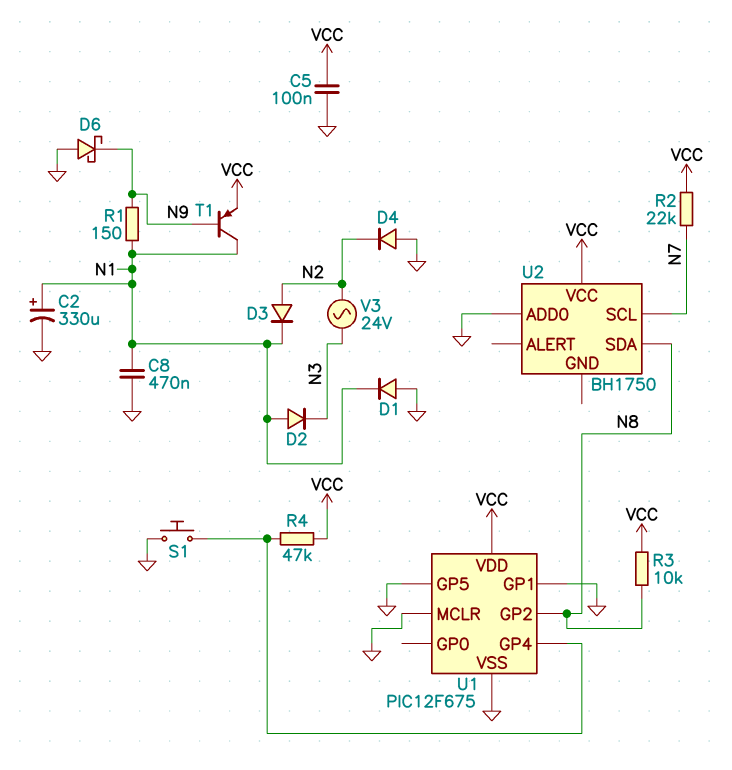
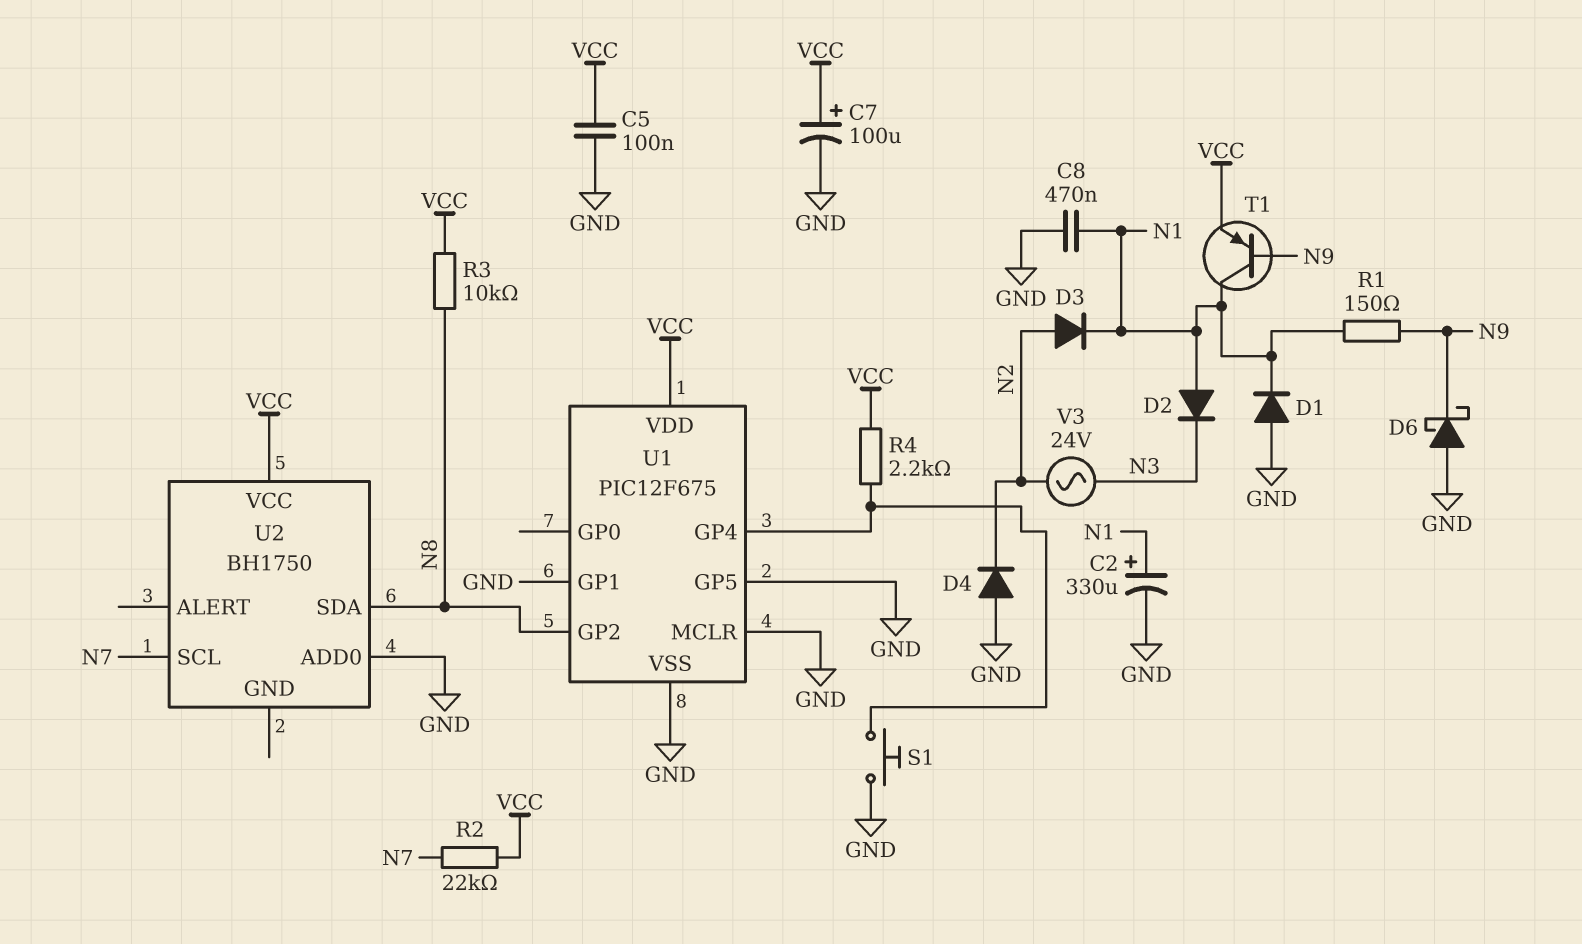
C7: none -> 100uF (plus VCC, minus GND)
R4: 47k (U1/GP4, VCC) -> 2.2k (U1/GP4, VCC)

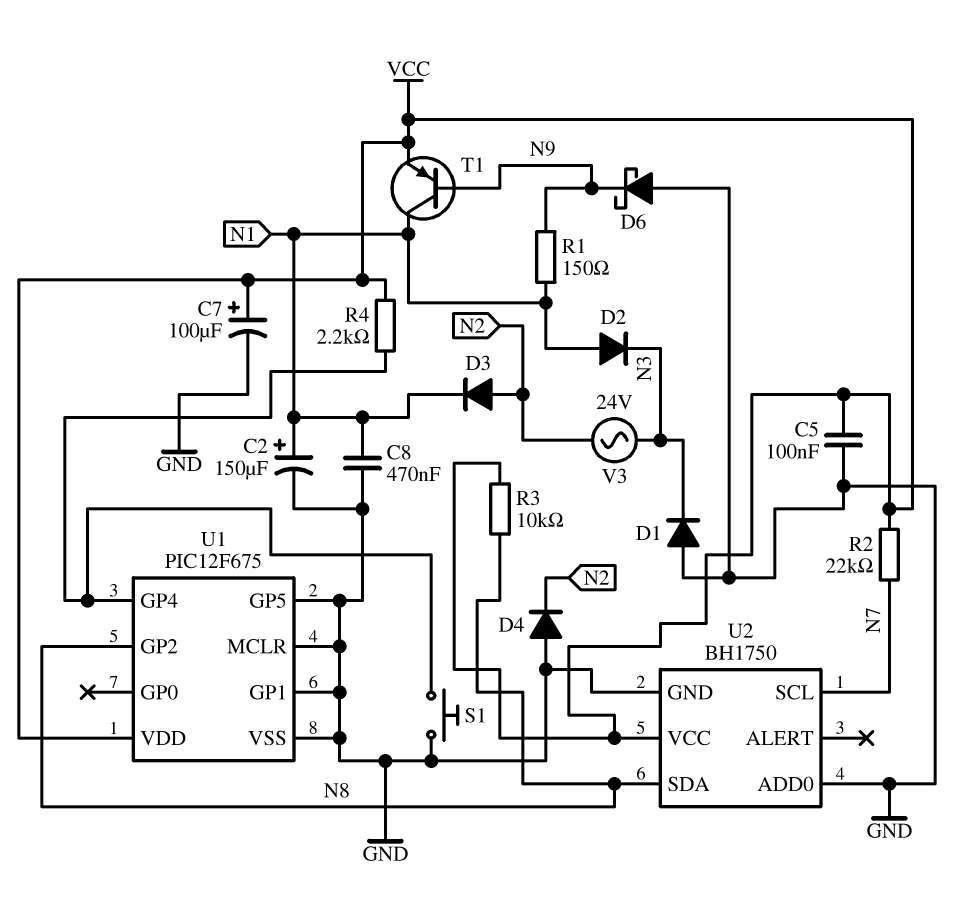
C2: 330uF (plus N1, minus GND) -> 150uF (plus N1, minus GND)
D1: diode (A GND, K N1) -> diode (A GND, K N3)
U2 pin GND: none -> GND

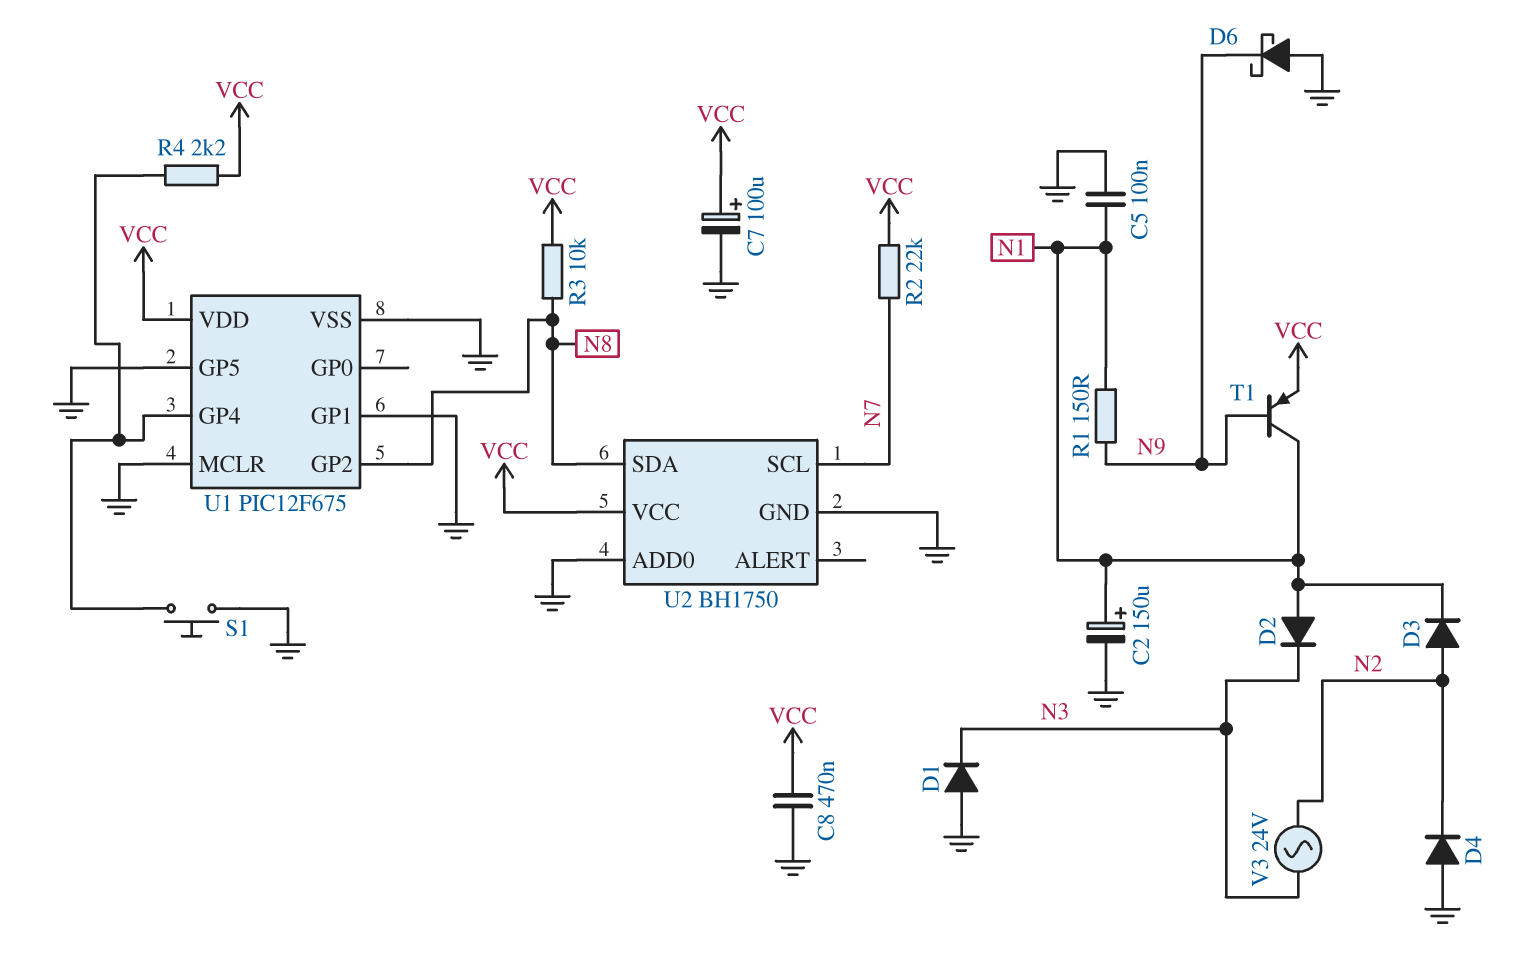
C5: 100nF (GND, VCC) -> 100nF (GND, N1)
C8: 470nF (GND, N1) -> 470nF (GND, VCC)

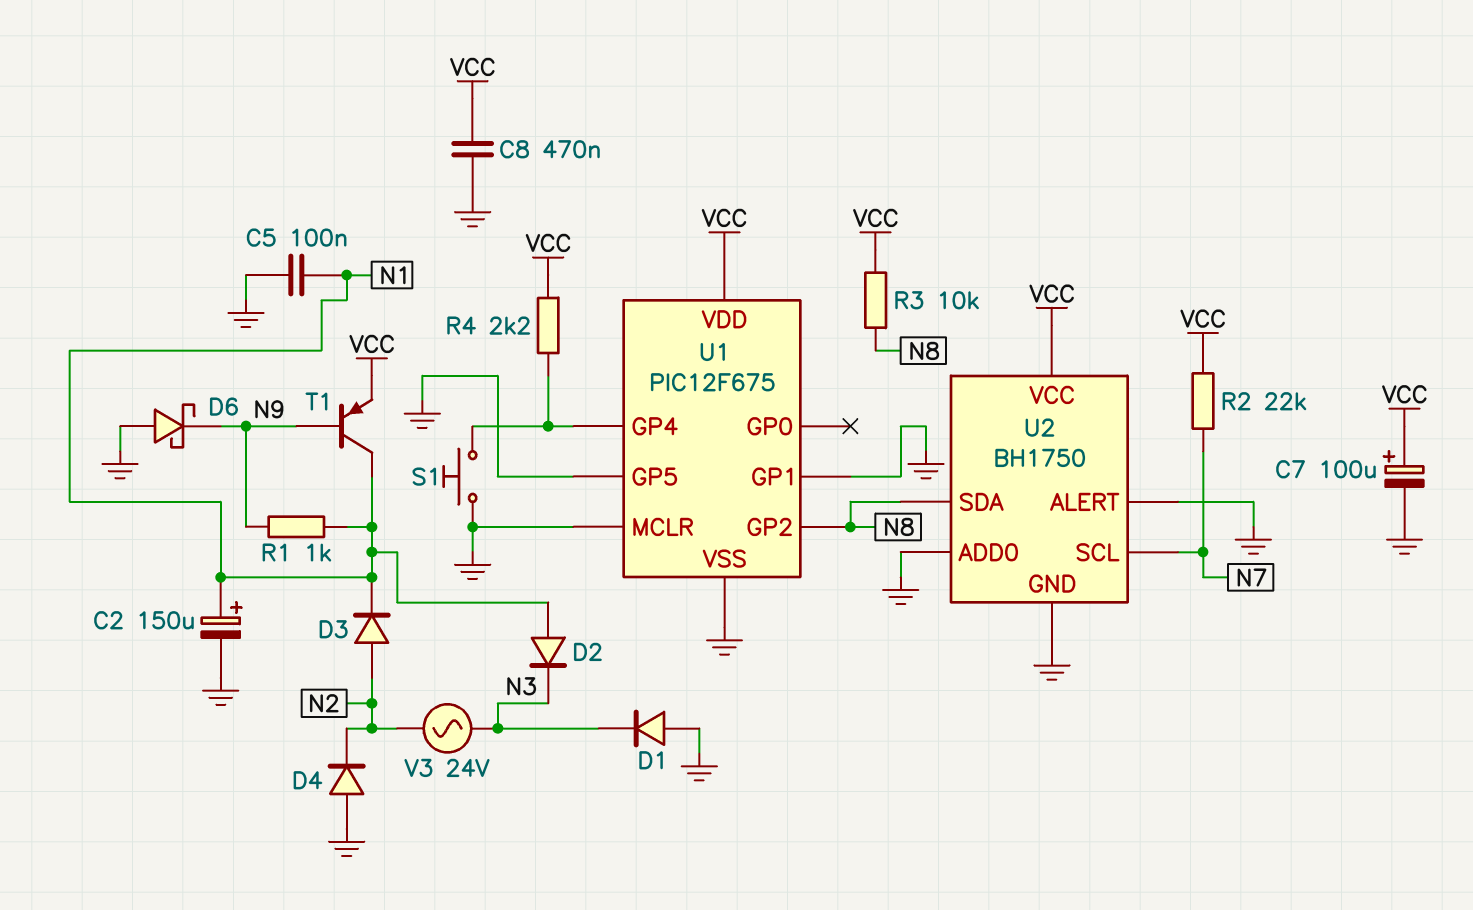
R1: 150 (N1, N9) -> 1k (N1, N9)
U2 pin ALERT: none -> GND

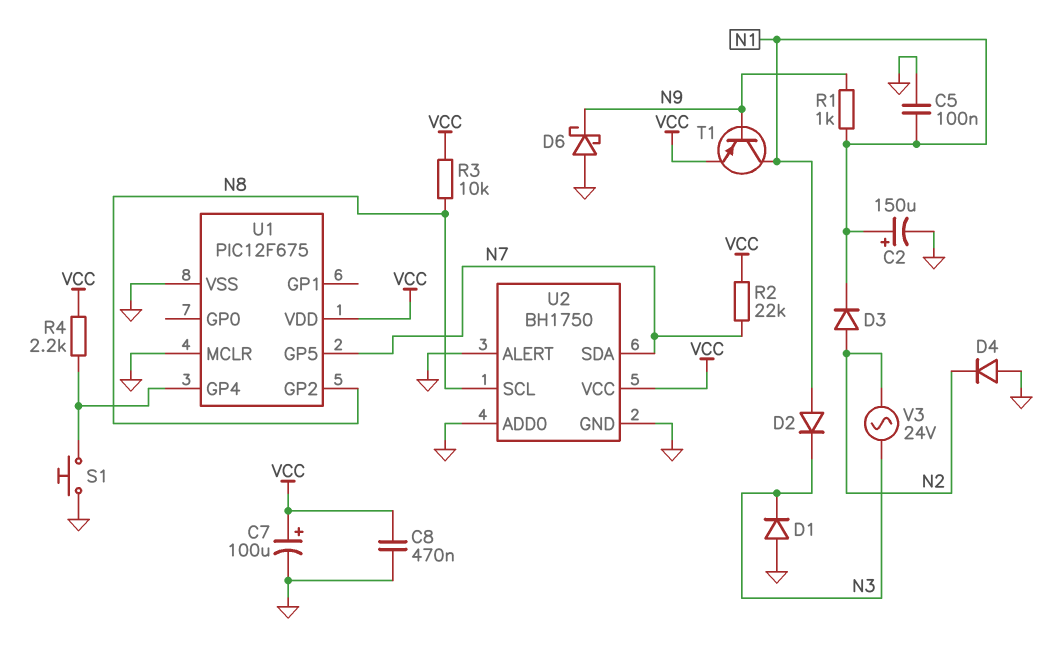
U1 pin GP1: GND -> none
U1 pin GP5: GND -> N7
U2 pin SCL: N7 -> N8
U2 pin SDA: N8 -> N7

